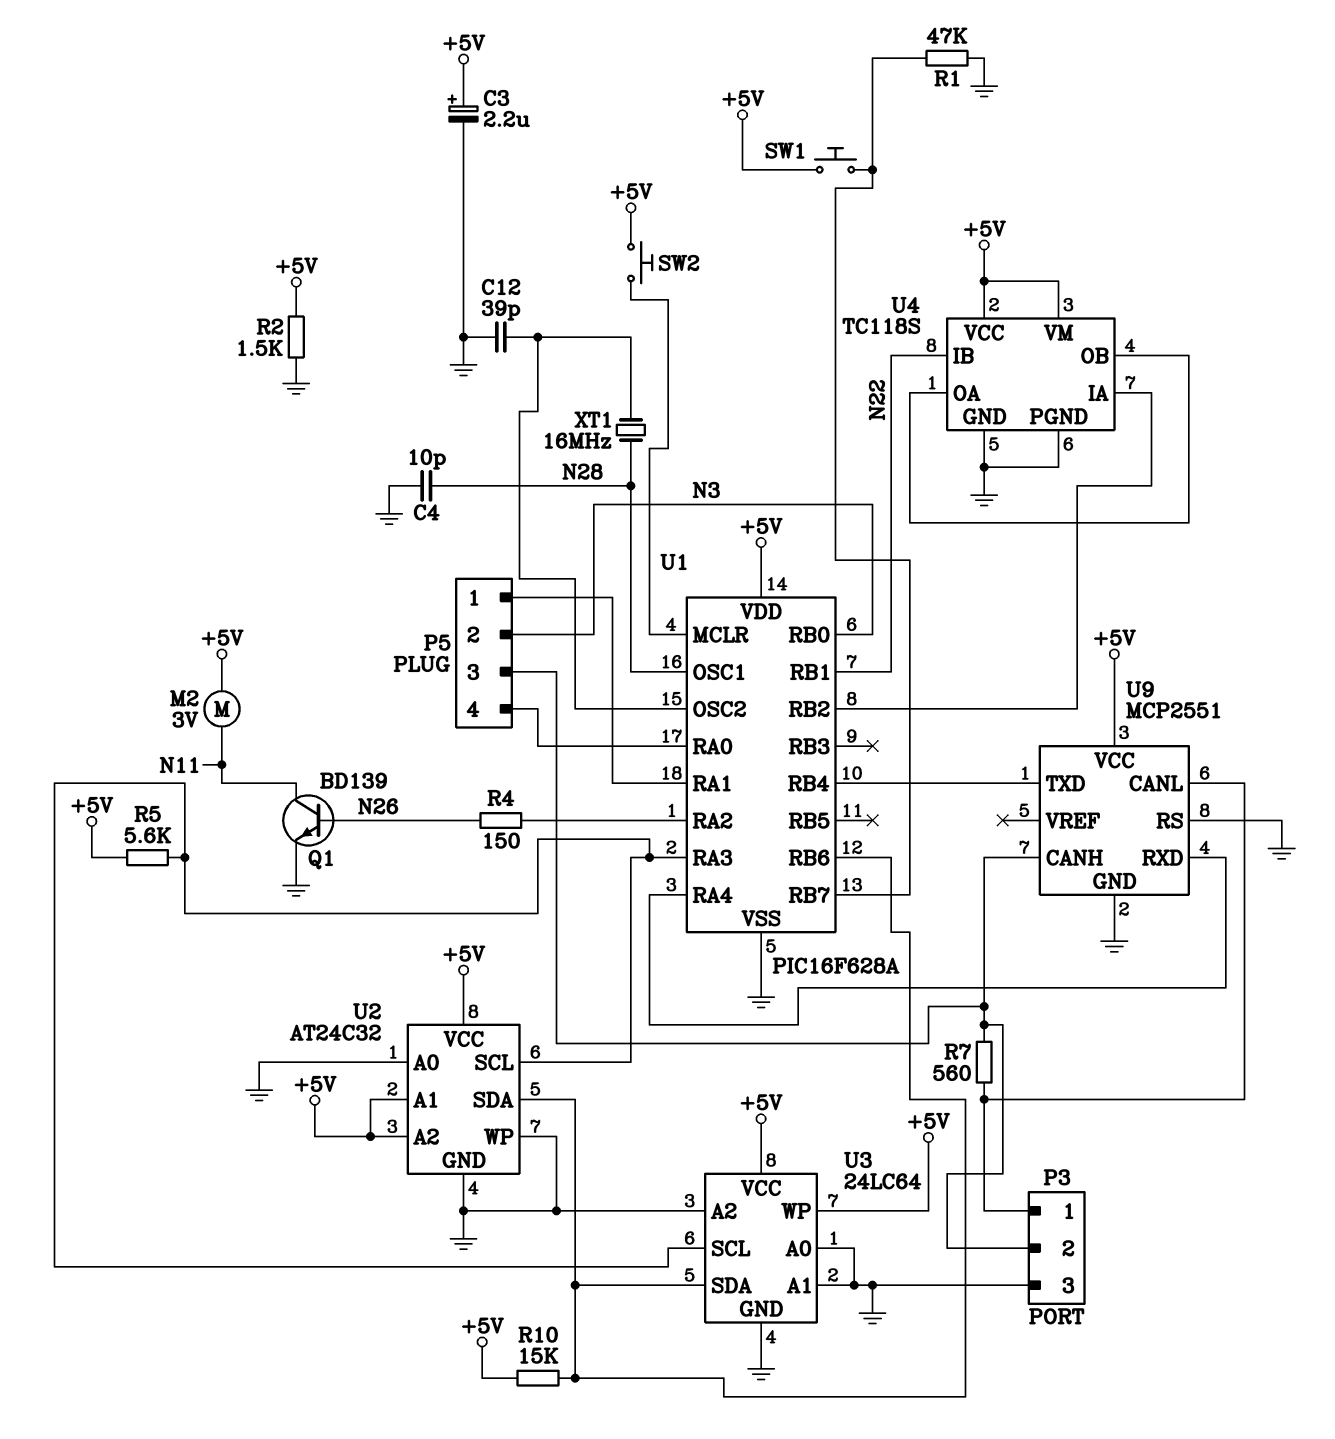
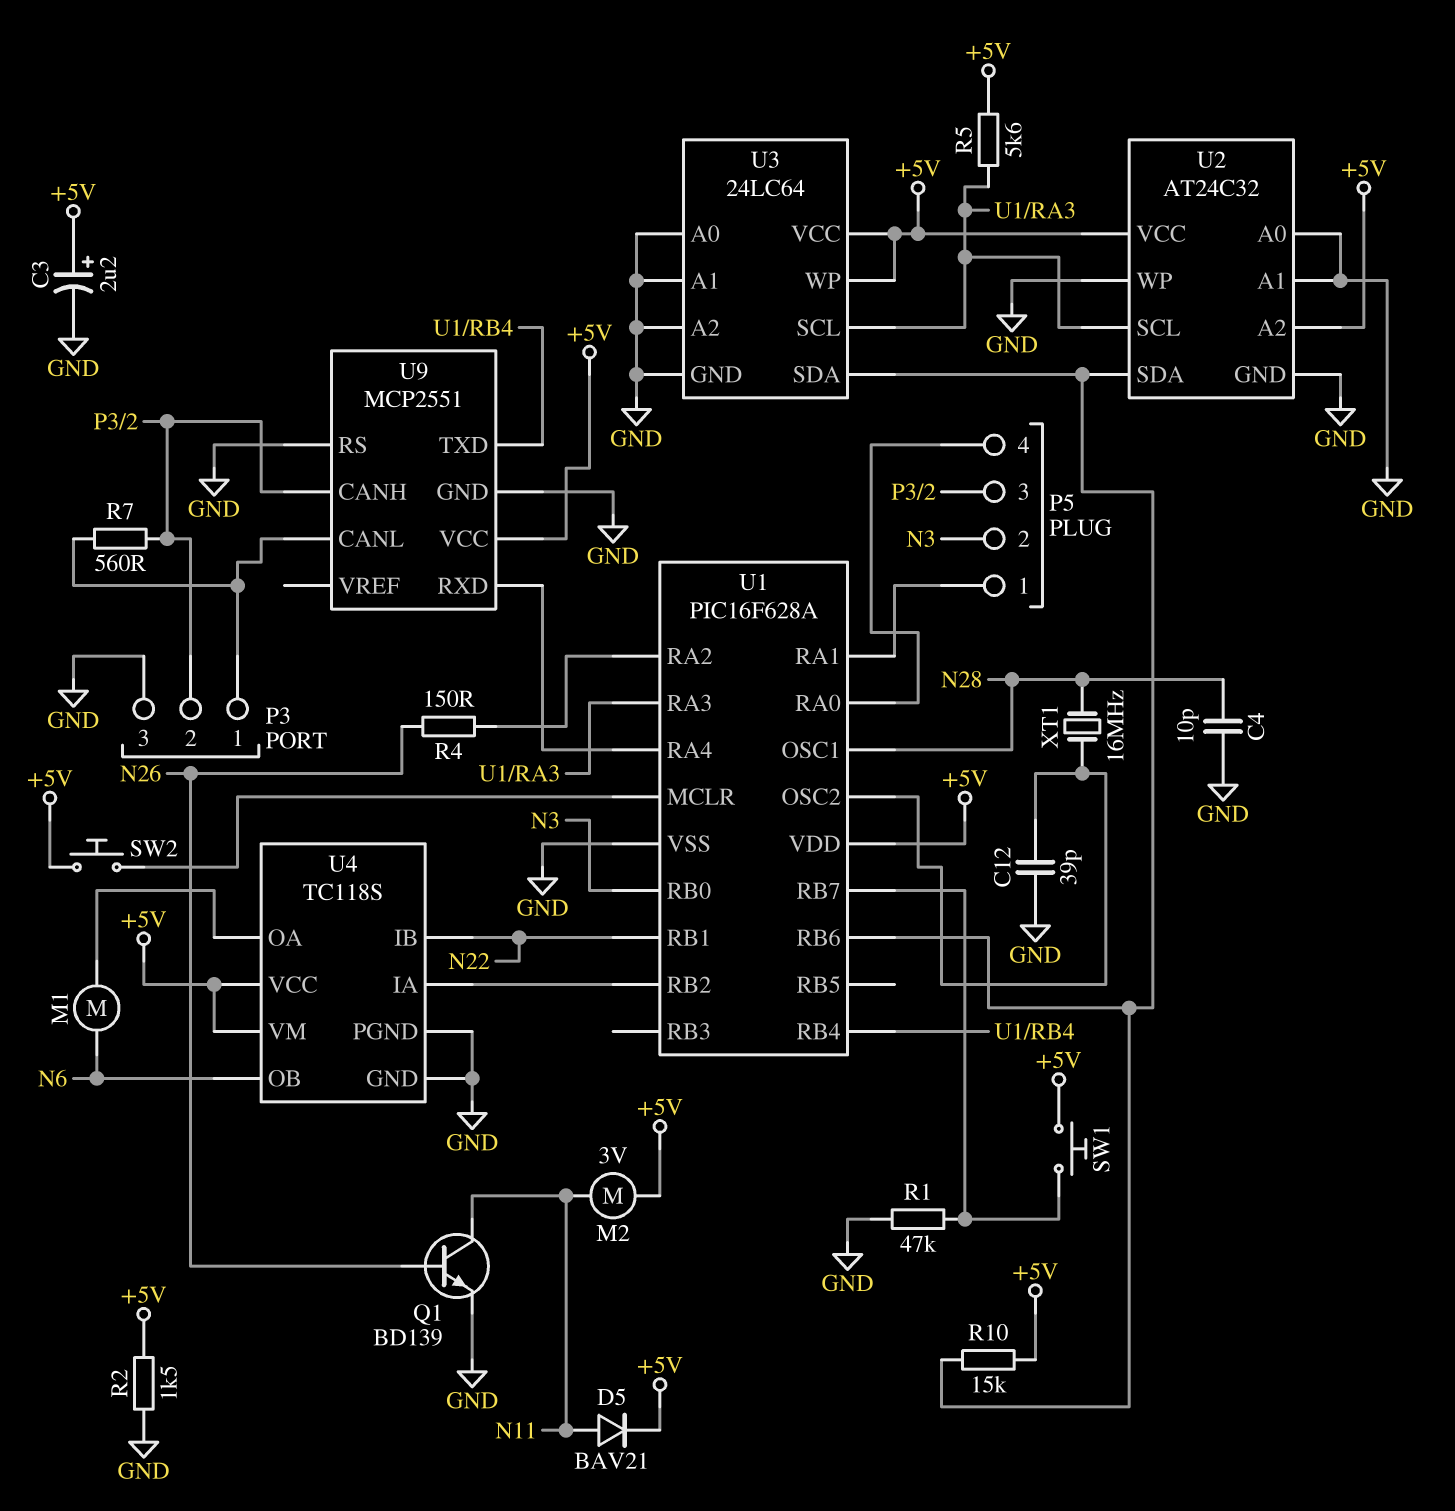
D5: none -> diode BAV21 (A N11, K +5V)
M1: none -> motor (N6, U4/OA)
U2 pin A1: +5V -> GND
U4 pin OB: U4/OA -> N6

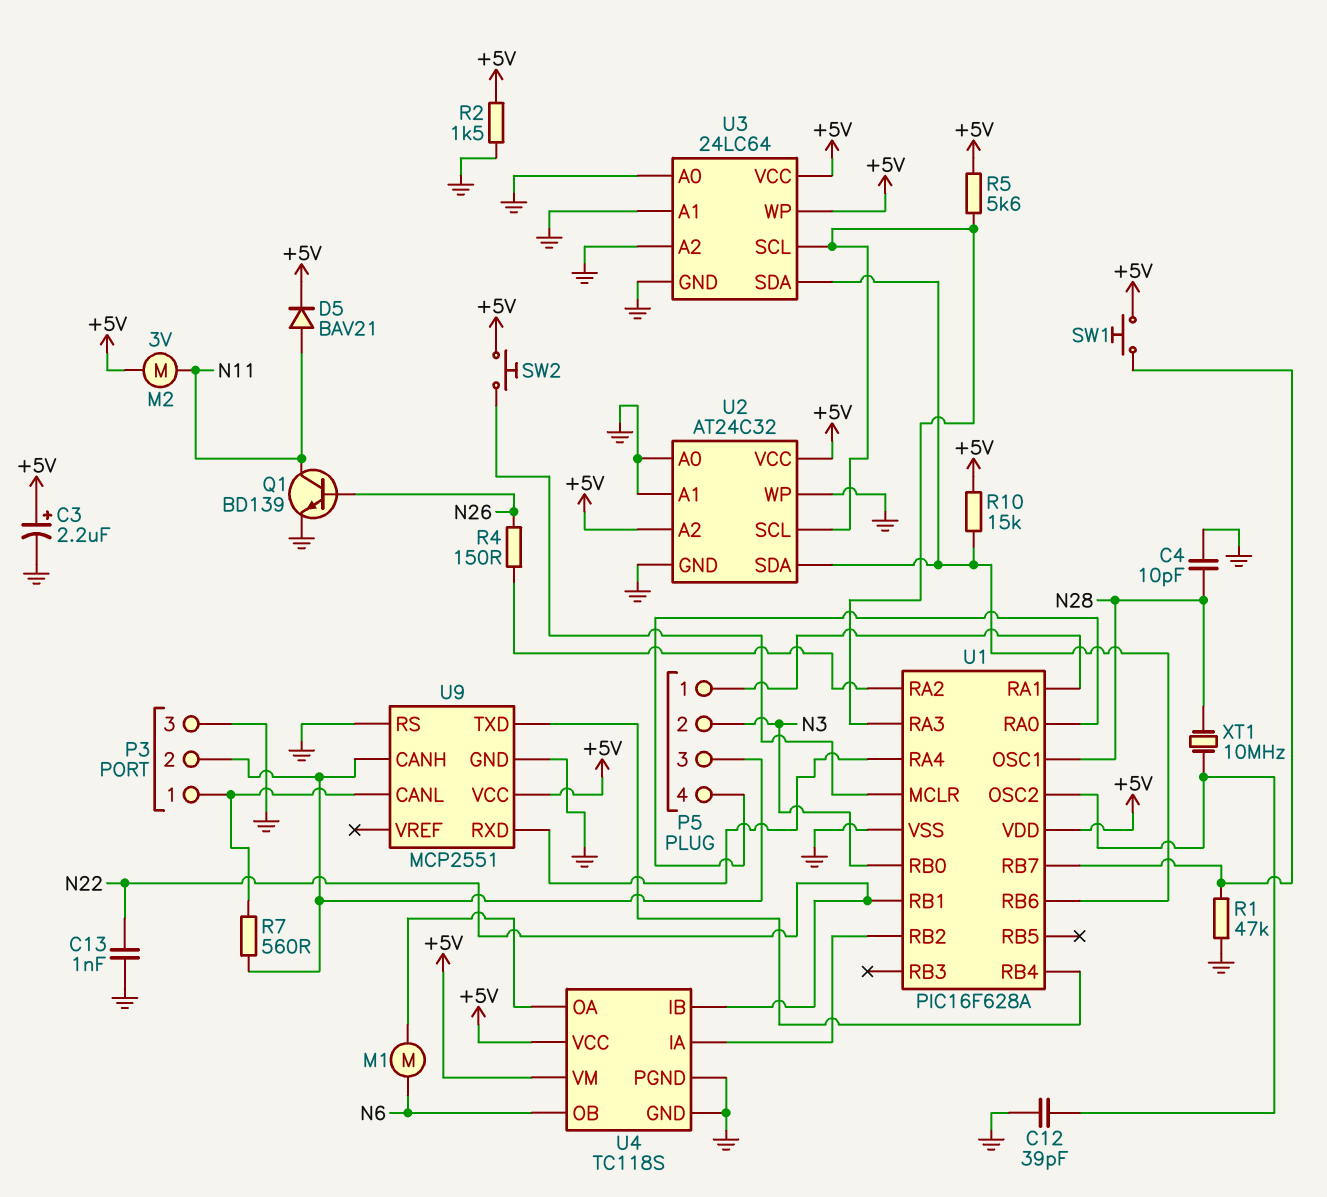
C13: none -> 1nF (GND, N22)
XT1: 16MHz (N28, U1/OSC2) -> 10MHz (N28, U1/OSC2)

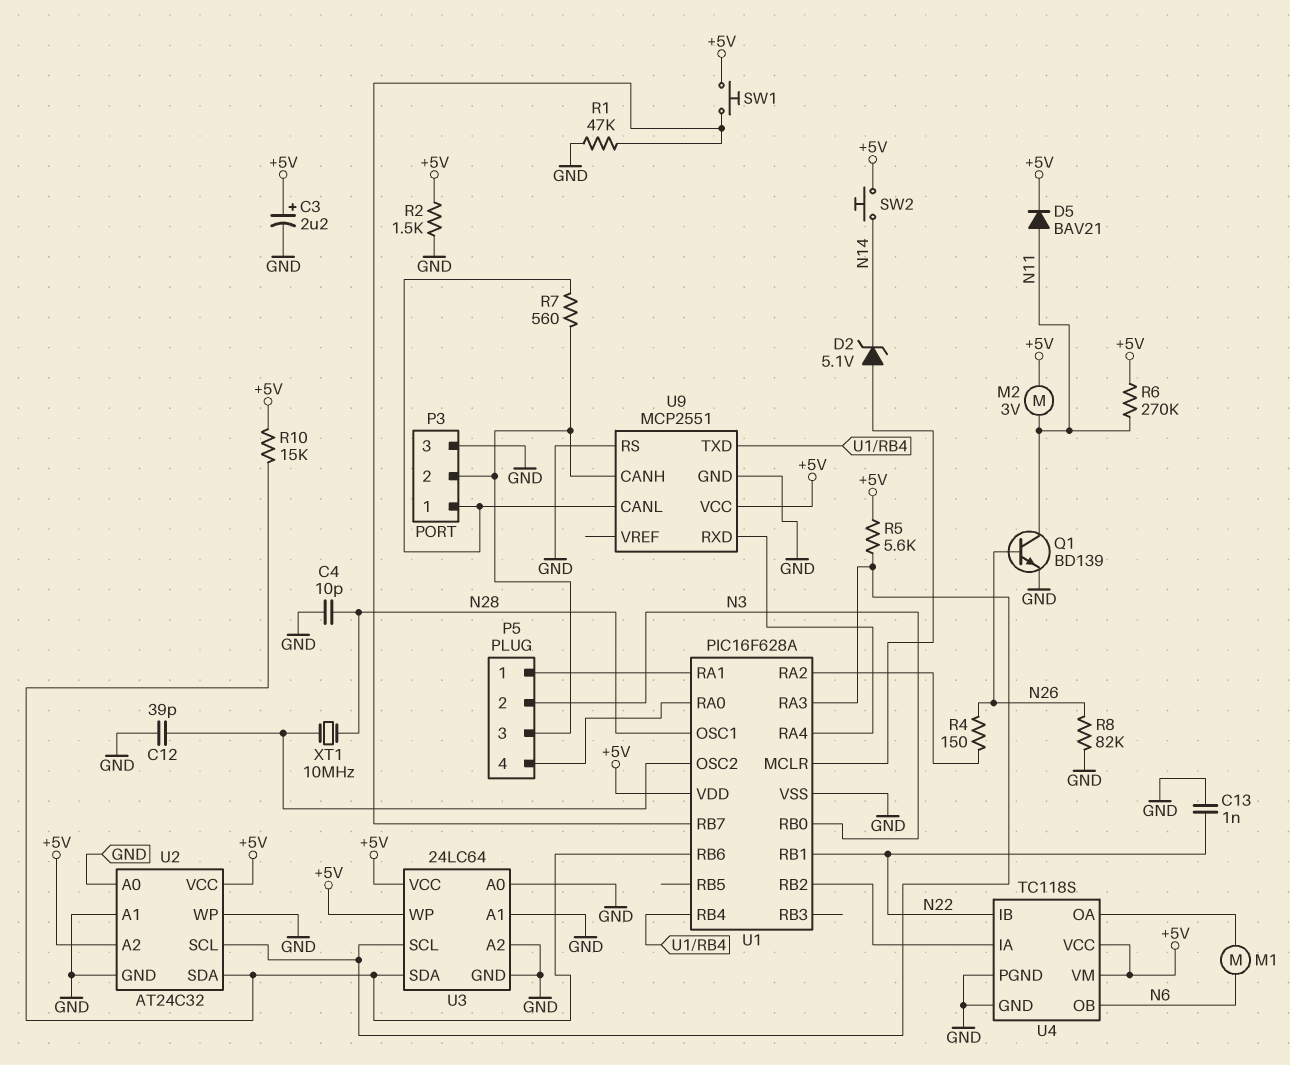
D2: none -> zener 5.1V (A U1/MCLR, K N14)
R6: none -> 270k (+5V, N11)
R8: none -> 82k (GND, N26)
SW2: button (+5V, U1/MCLR) -> button (+5V, N14)

